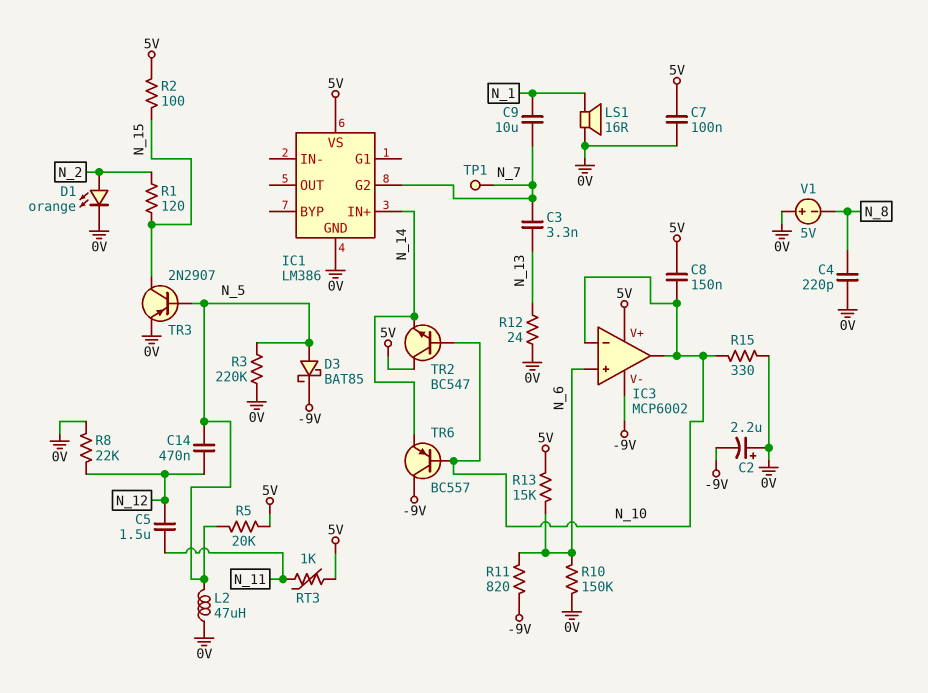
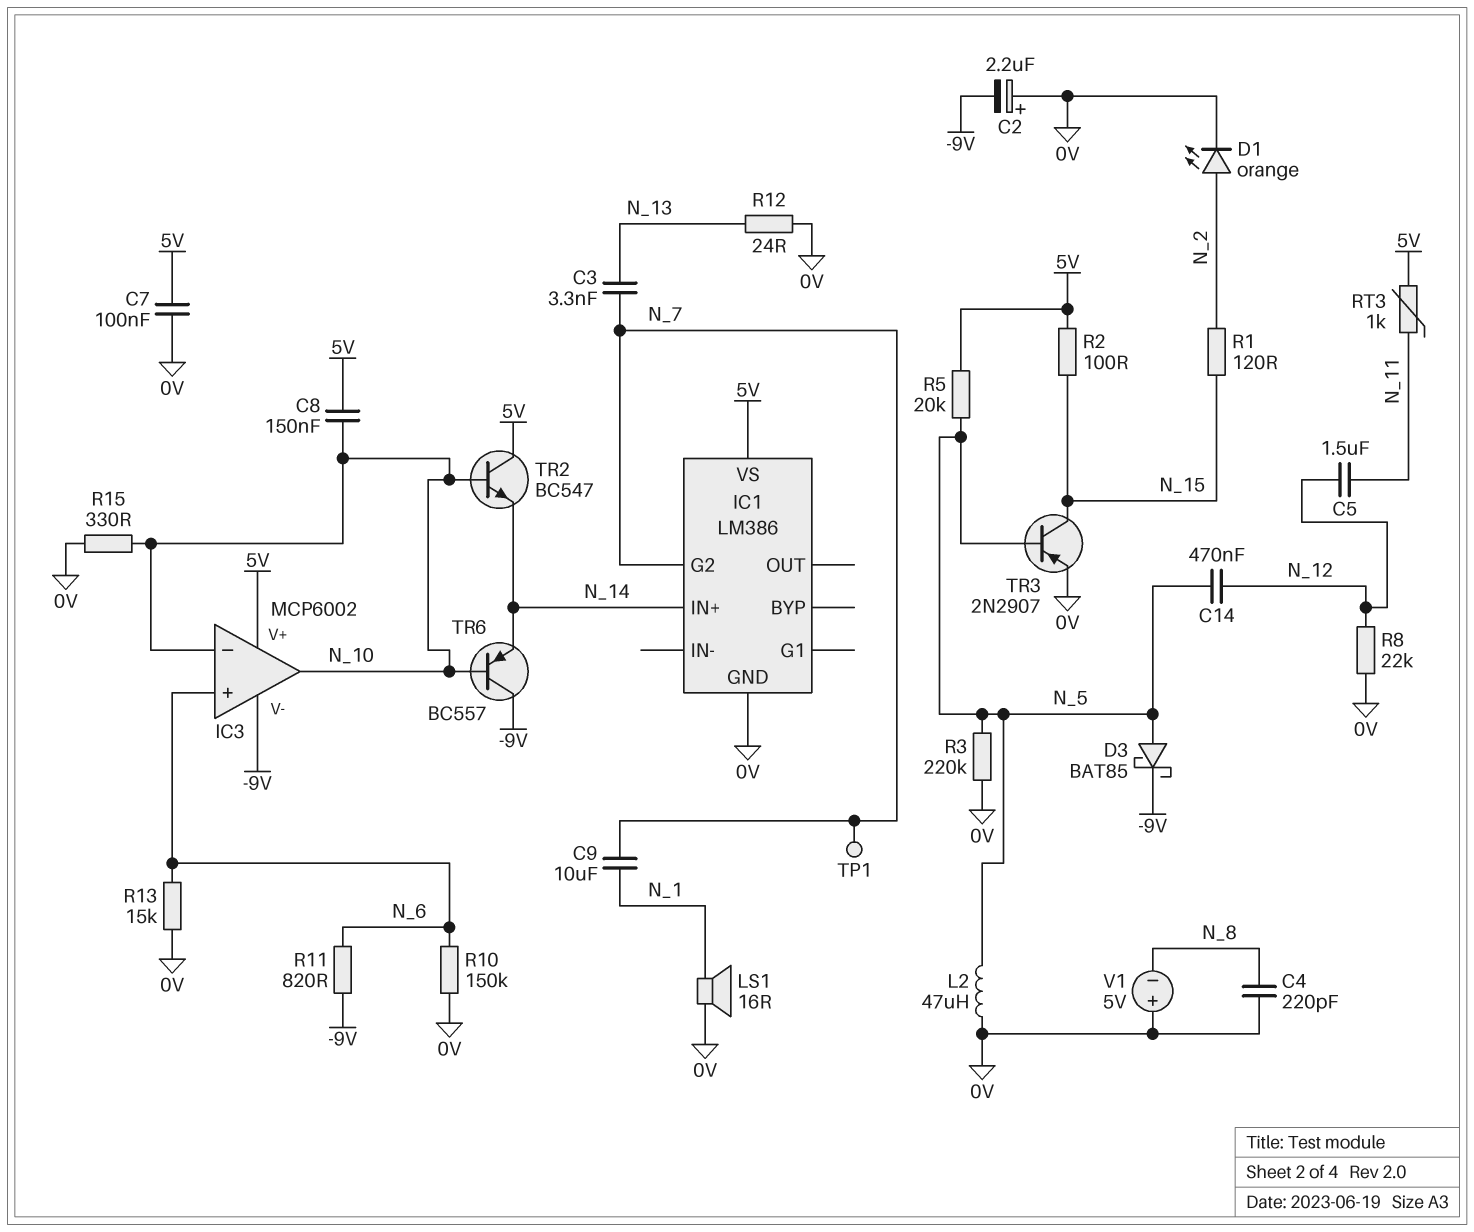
R13: 15k (5V, N_6) -> 15k (0V, N_6)

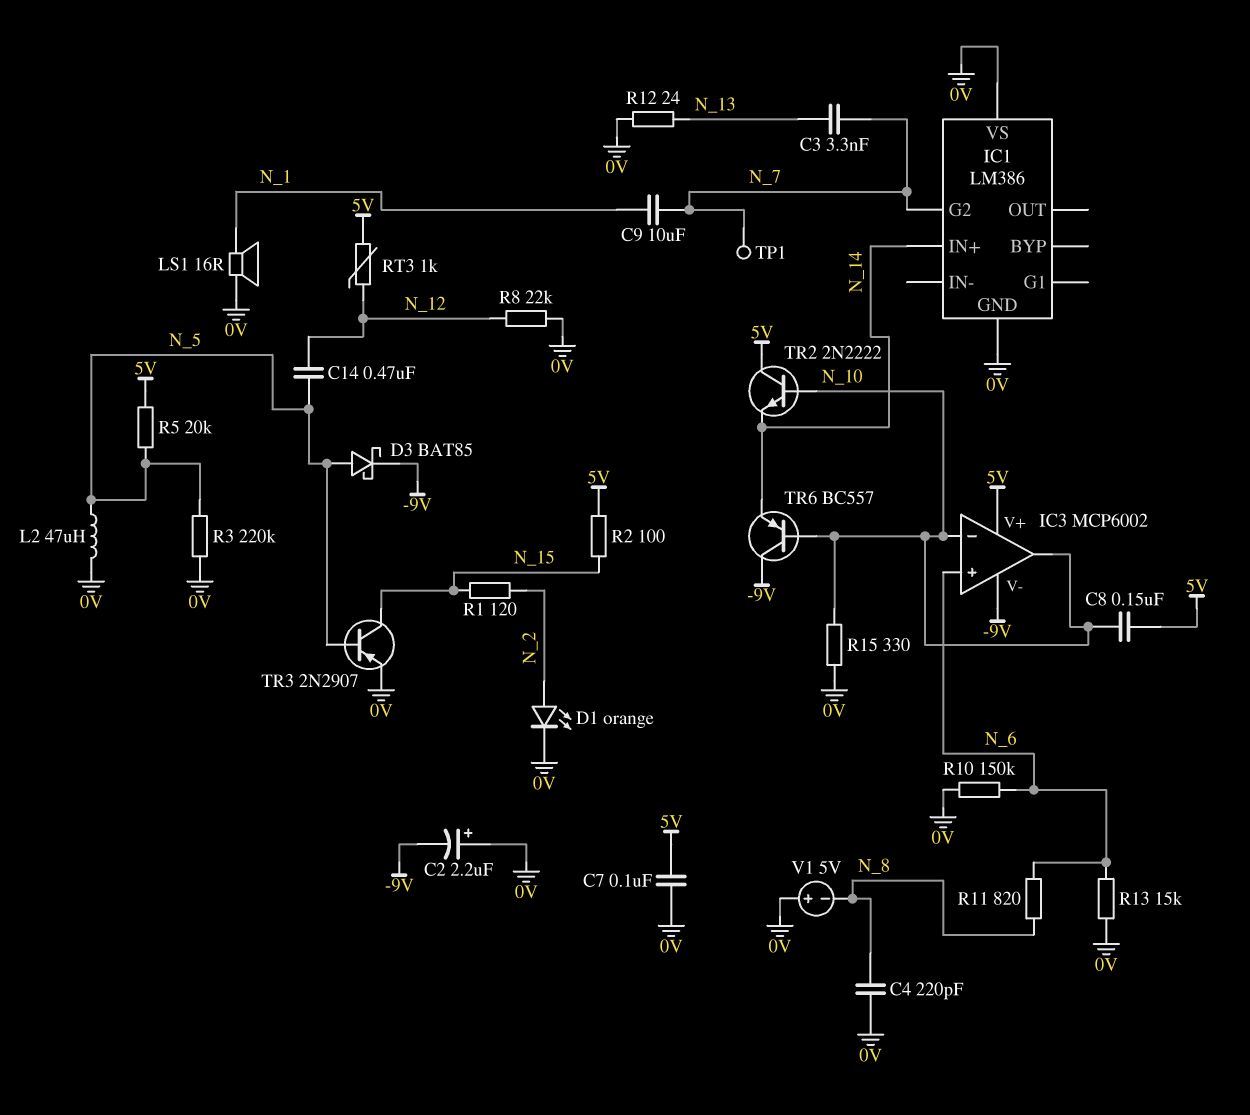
C5: 1.5uF (N_11, N_12) -> none
IC1 pin VS: 5V -> 0V
R11: 820 (-9V, N_6) -> 820 (N_6, N_8)
RT3: 1k (5V, N_11) -> 1k (5V, N_12)
TR2: NPN BC547 (B N_10, C 5V, E N_14) -> NPN 2N2222 (B N_10, C 5V, E N_14)

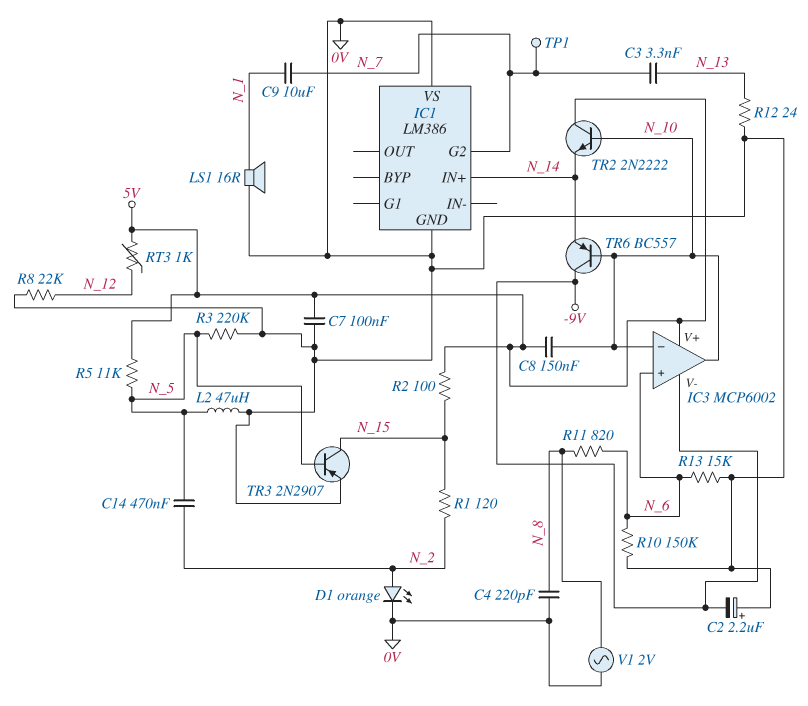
C14: 470nF (N_5, N_12) -> 470nF (N_2, N_5)
D3: schottky BAT85 (A N_5, K -9V) -> none
R5: 20k (5V, N_5) -> 11k (5V, N_5)
R15: 330 (0V, N_10) -> none
V1: 5V (plus 0V, minus N_8) -> AC 2V (0V, N_8)

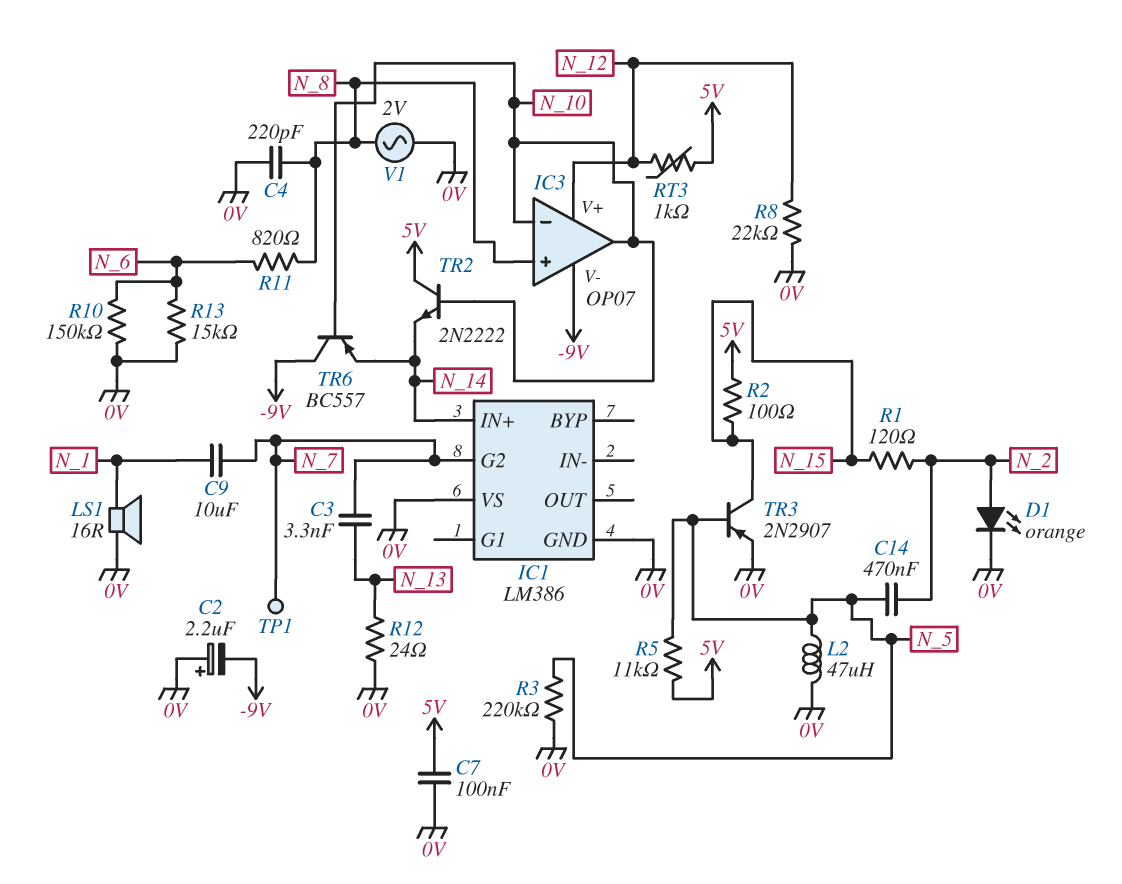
C8: 150nF (5V, N_10) -> none
IC3: MCP6002 -> OP07
IC3 pin V+: 5V -> N_12
IC3 pin in+: N_6 -> N_8

